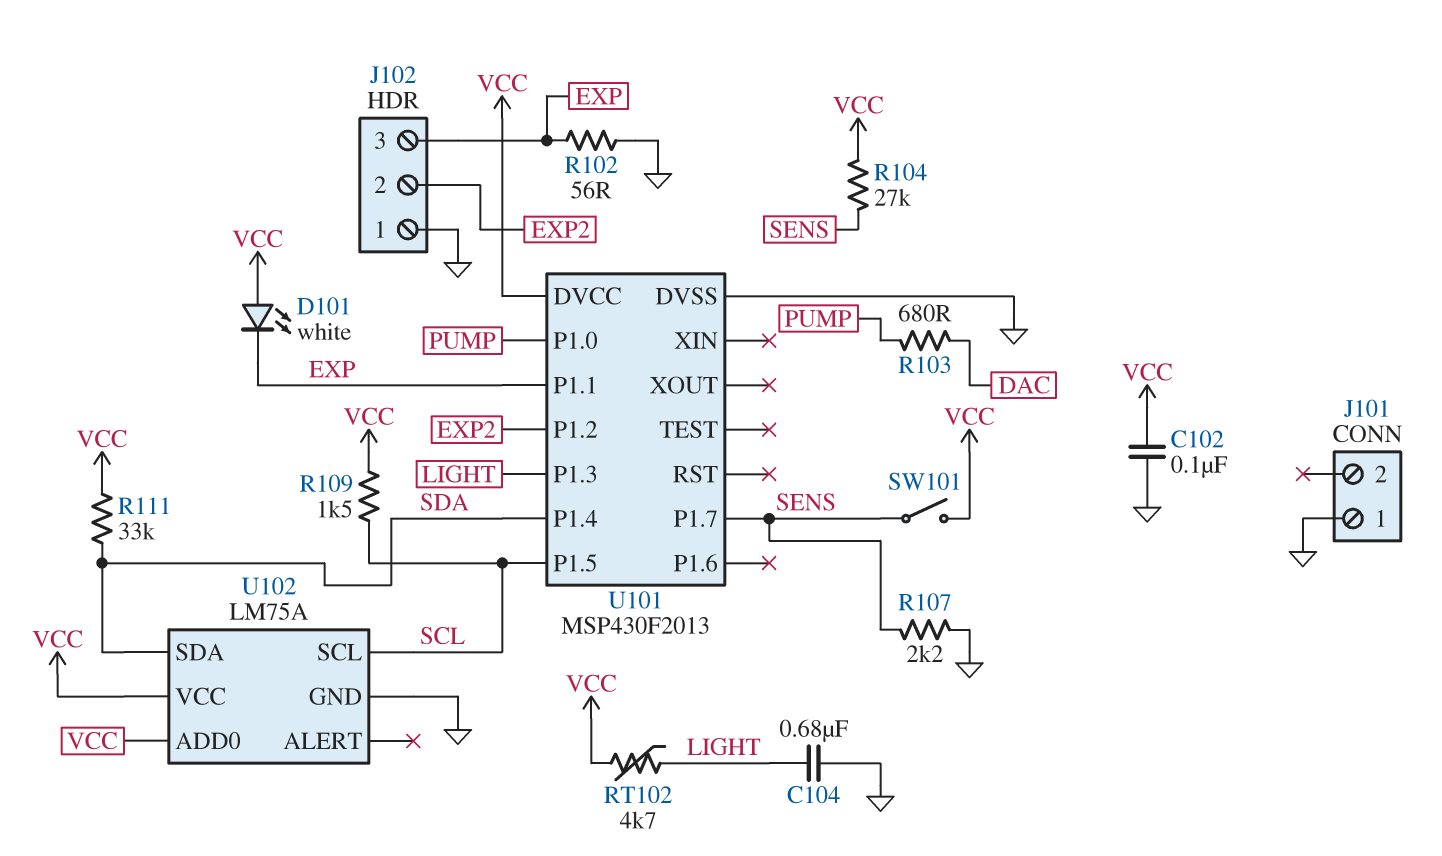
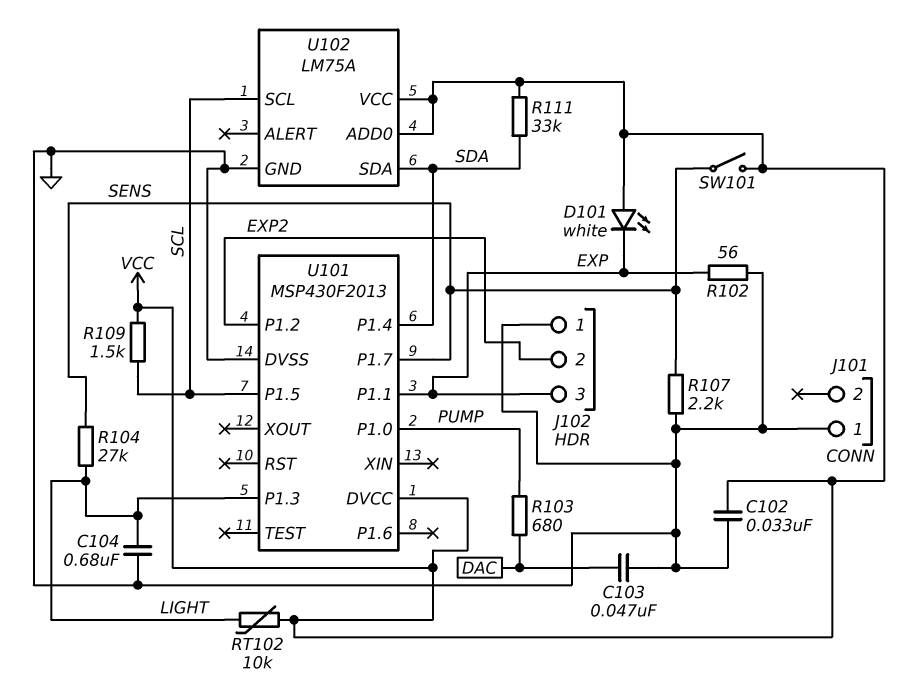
C102: 100nF (GND, VCC) -> 33nF (GND, VCC)
C103: none -> 47nF (DAC, GND)
R104: 27k (SENS, VCC) -> 27k (LIGHT, SENS)
RT102: 4.7k (LIGHT, VCC) -> 10k (LIGHT, VCC)

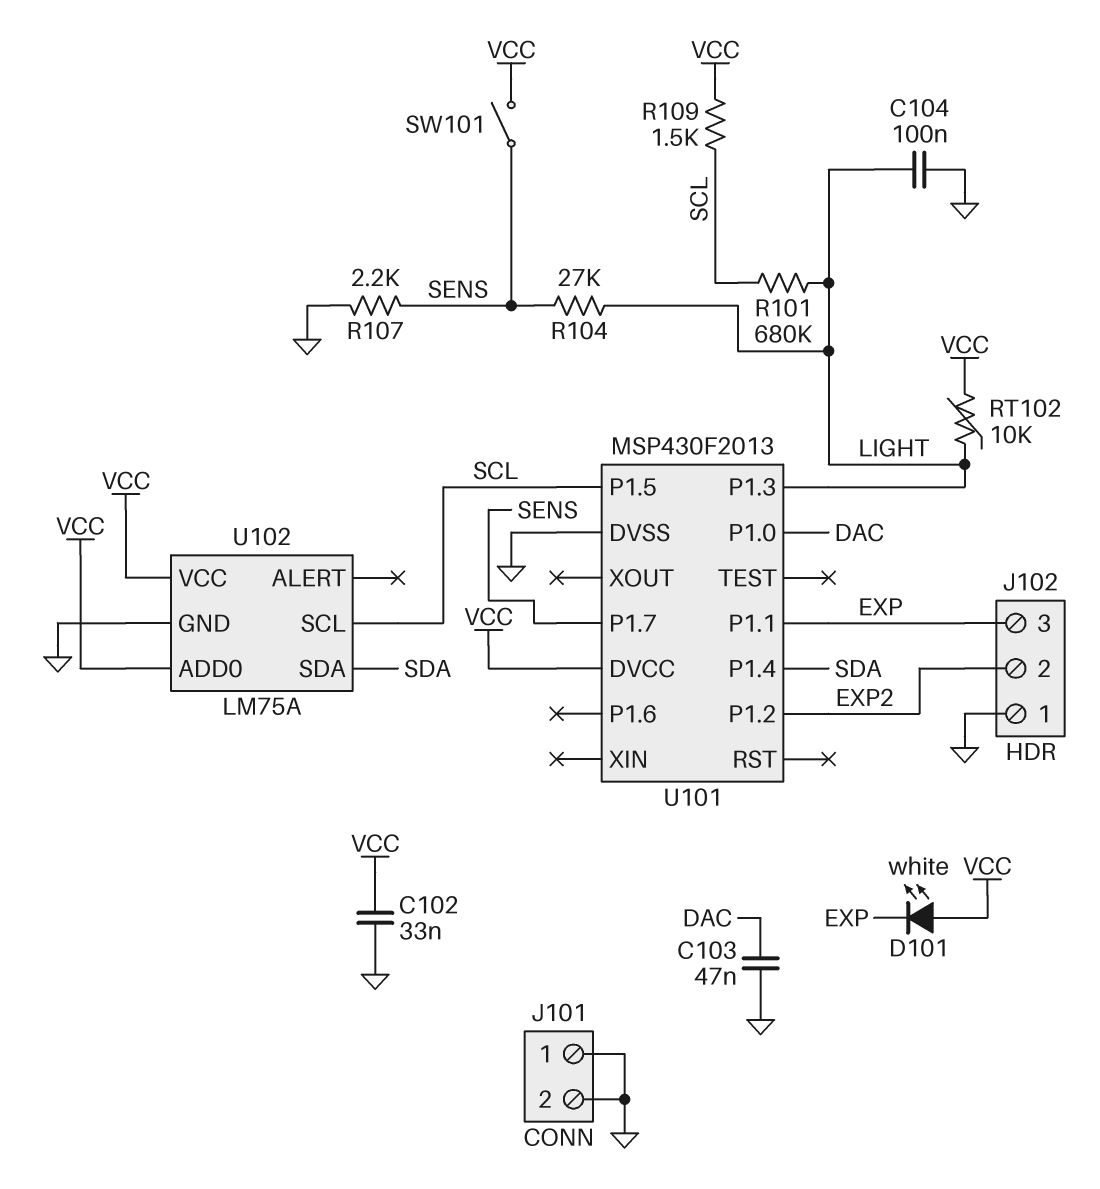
C104: 680nF (GND, LIGHT) -> 100nF (GND, LIGHT)
J101 pin 2: none -> GND
R101: none -> 680k (LIGHT, SCL)
R102: 56 (EXP, GND) -> none
R103: 680 (DAC, PUMP) -> none
R111: 33k (SDA, VCC) -> none
U101 pin P1.0: PUMP -> DAC

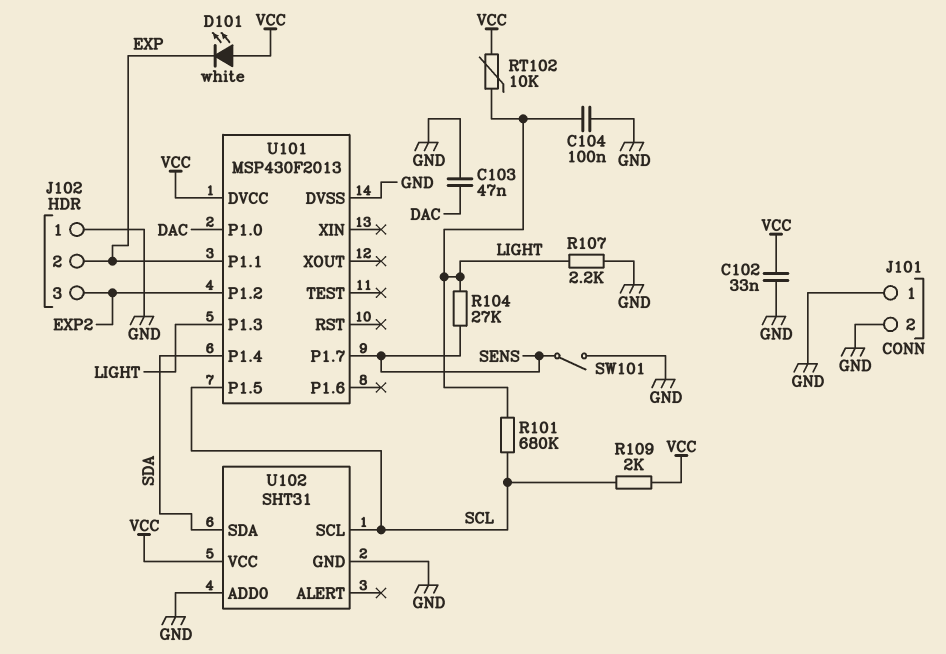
J102 pin 2: EXP2 -> EXP
J102 pin 3: EXP -> EXP2
R107: 2.2k (GND, SENS) -> 2.2k (GND, LIGHT)
R109: 1.5k (SCL, VCC) -> 2k (SCL, VCC)
SW101: switch (SENS, VCC) -> switch (GND, SENS)
U102: LM75A -> SHT31
U102 pin ADD0: VCC -> GND

